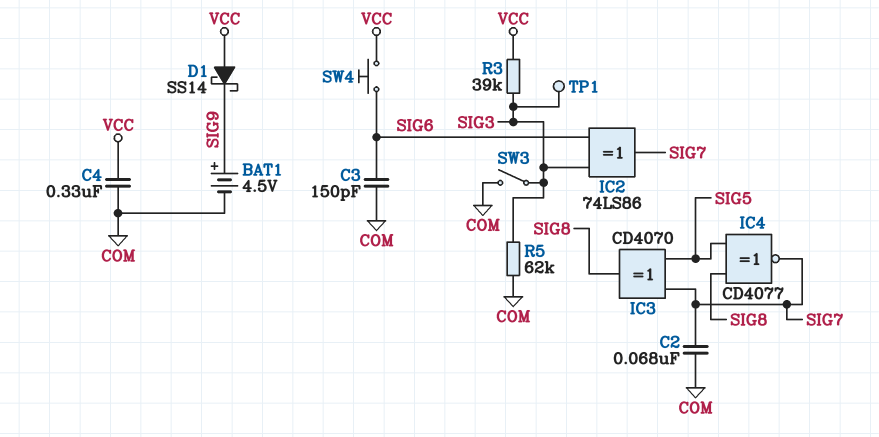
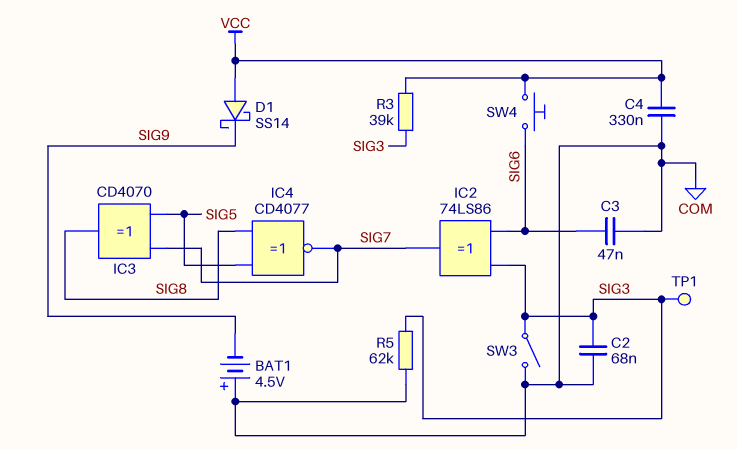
BAT1: 4.5V (plus SIG9, minus COM) -> 4.5V (plus COM, minus SIG9)
C2: 68nF (COM, SIG7) -> 68nF (COM, SIG3)
C3: 150pF (COM, SIG6) -> 47nF (COM, SIG6)

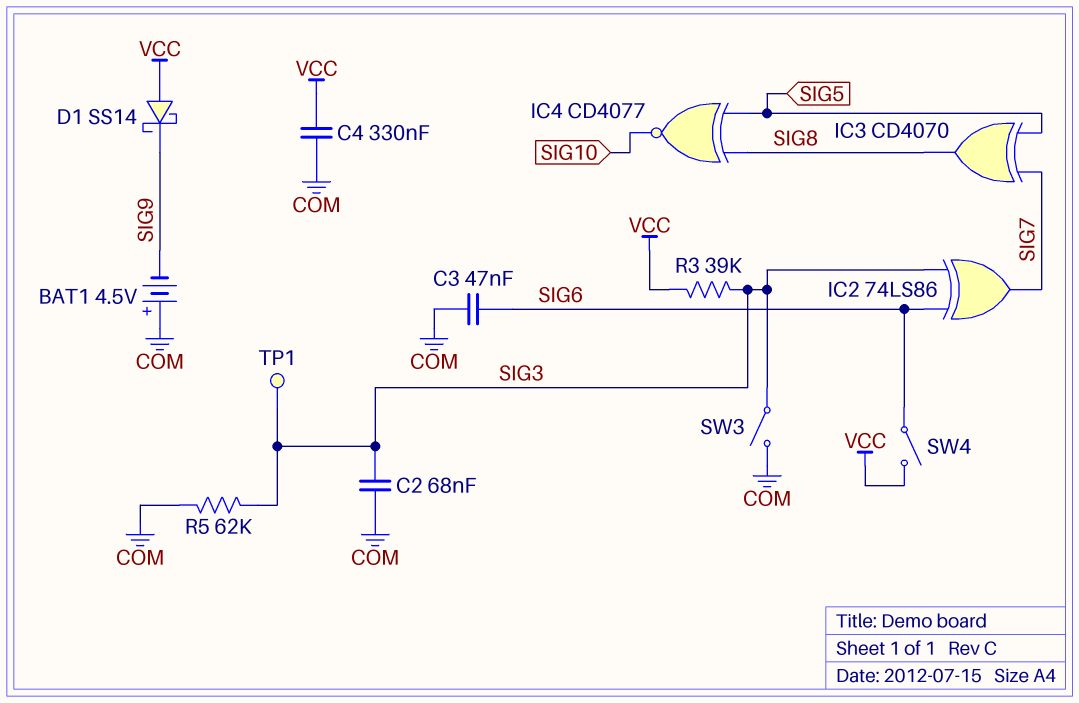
IC4: XNOR CD4077 (in SIG5, in SIG8, out SIG7) -> XNOR CD4077 (in SIG5, in SIG8, out SIG10)
SW4: button (SIG6, VCC) -> switch (SIG6, VCC)

